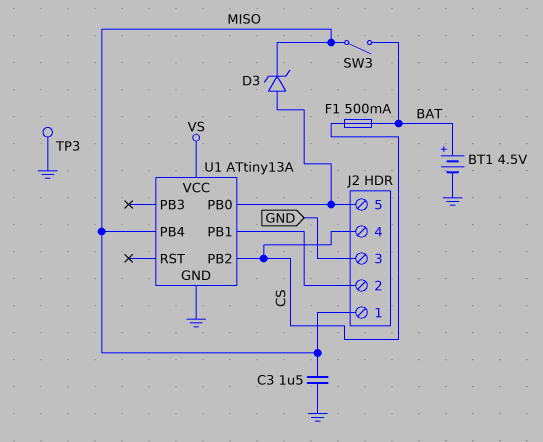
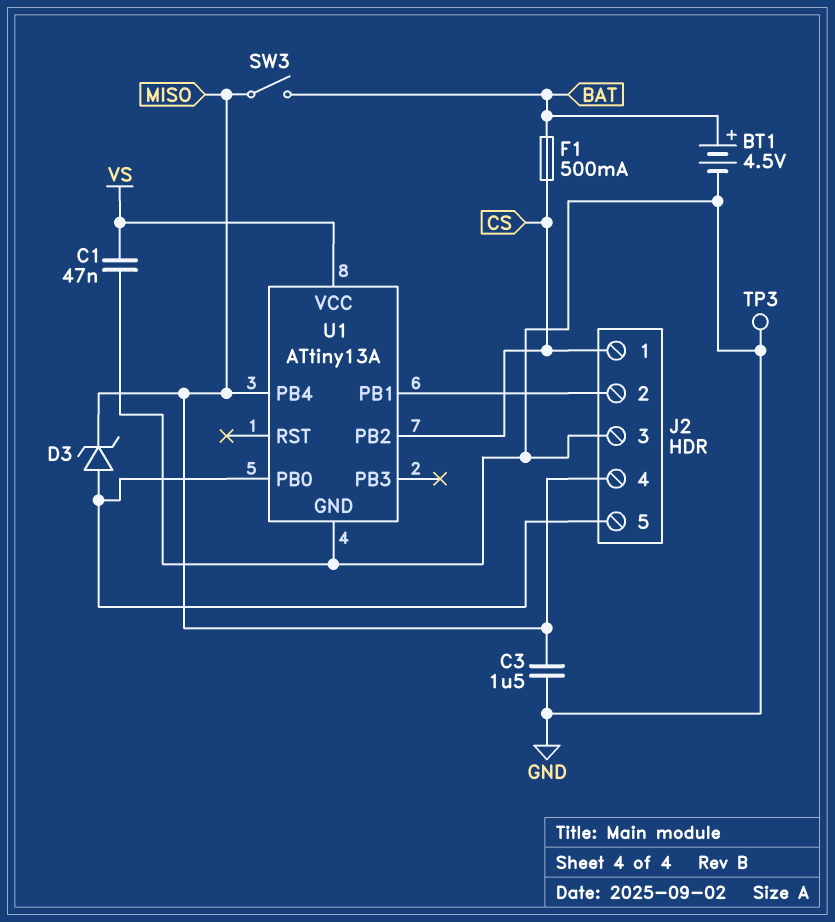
C1: none -> 47nF (GND, VS)
J2 pin 1: MISO -> CS
J2 pin 4: CS -> MISO

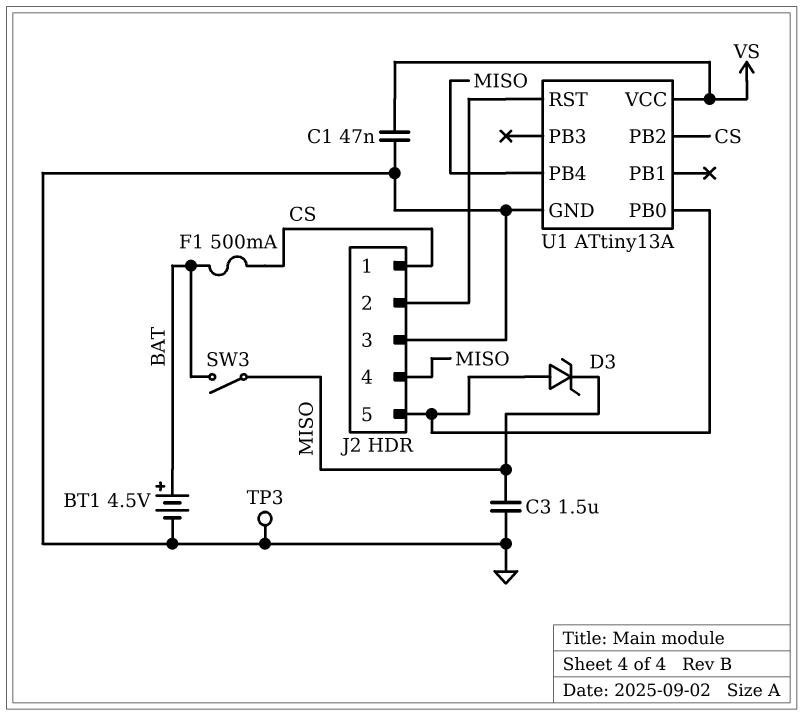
U1 pin PB1: J2/2 -> none
U1 pin RST: none -> J2/2

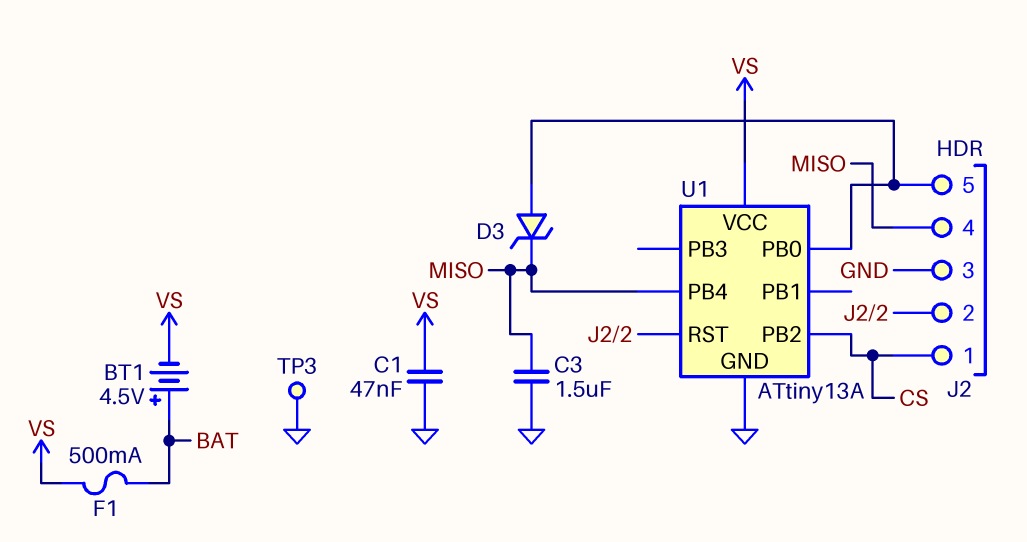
BT1: 4.5V (plus BAT, minus GND) -> 4.5V (plus BAT, minus VS)
F1: 500mA (BAT, CS) -> 500mA (BAT, VS)
SW3: switch (BAT, MISO) -> none

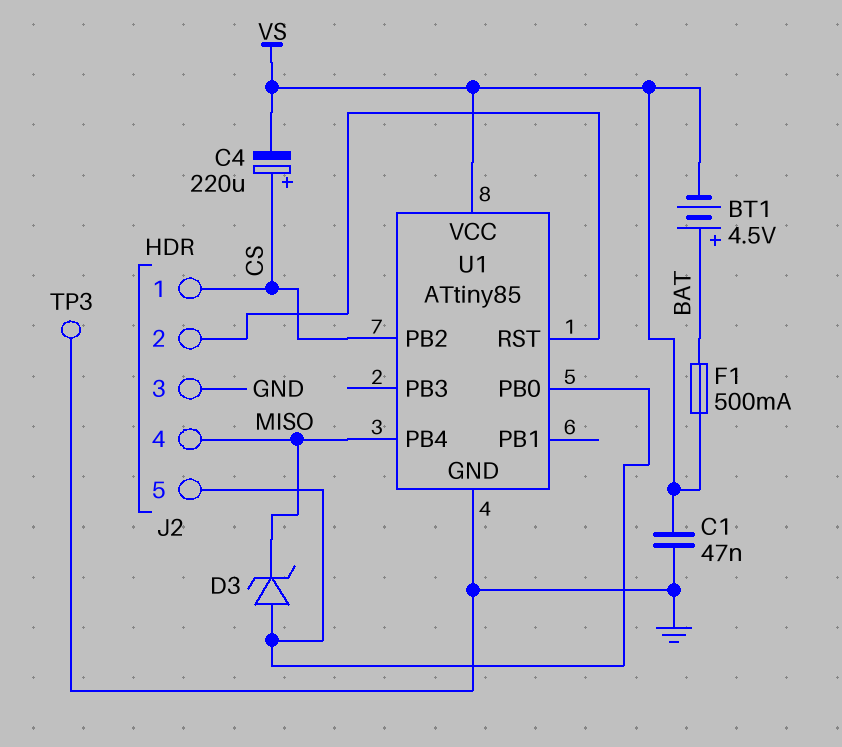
C3: 1.5uF (GND, MISO) -> none
C4: none -> 220uF (plus CS, minus VS)
U1: ATtiny13A -> ATtiny85

